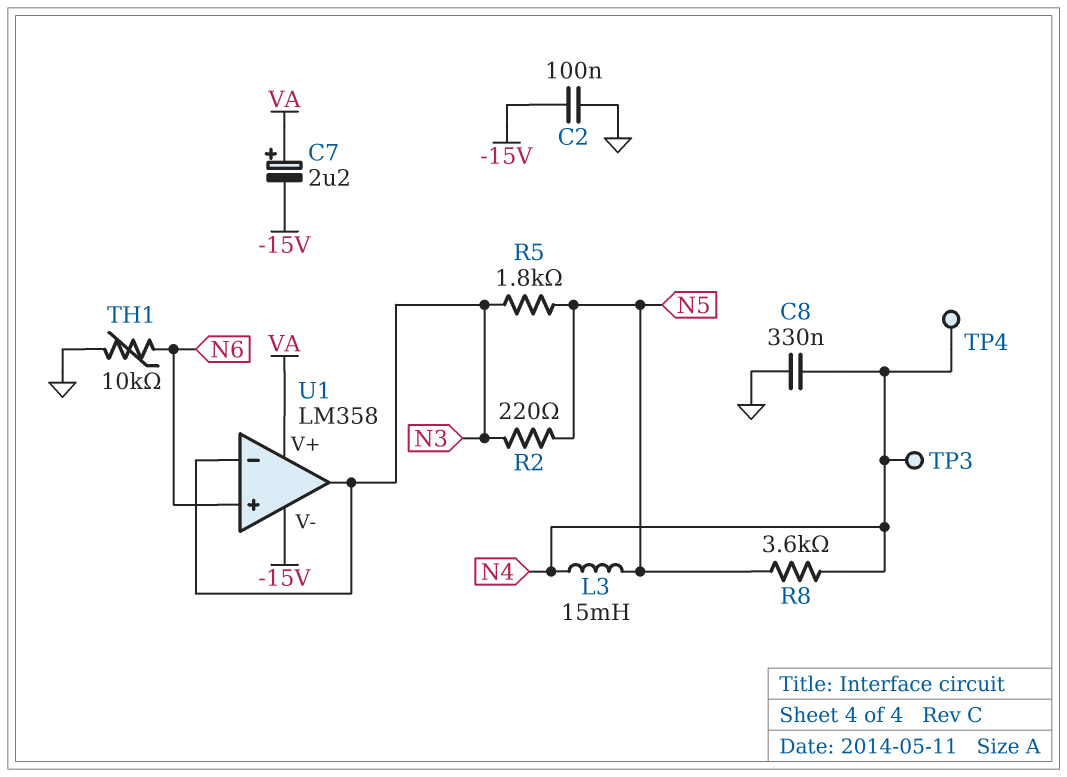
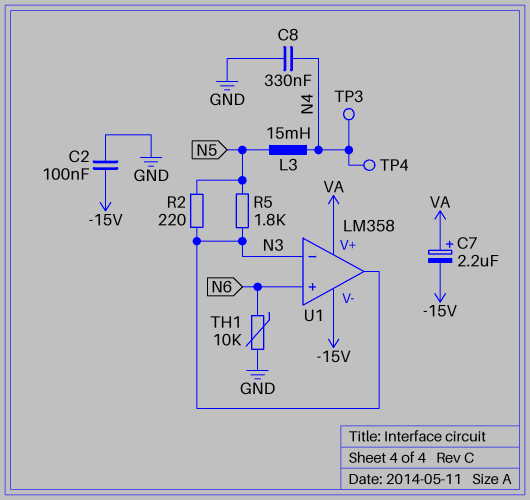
R8: 3.6k (N4, N5) -> none

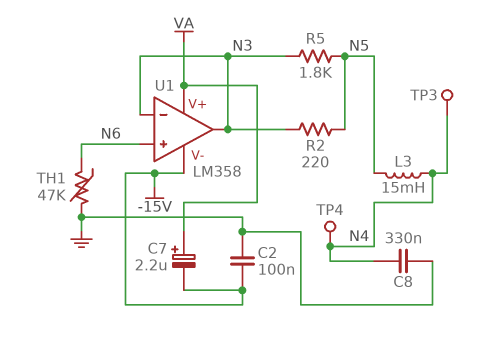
TH1: 10k (GND, N6) -> 47k (GND, N6)

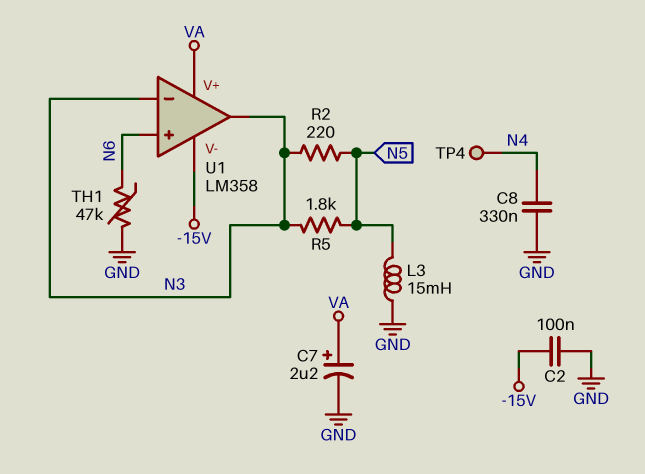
C7: 2.2uF (plus VA, minus -15V) -> 2.2uF (plus VA, minus GND)
L3: 15mH (N4, N5) -> 15mH (GND, N5)
TP3: test point (N4) -> none

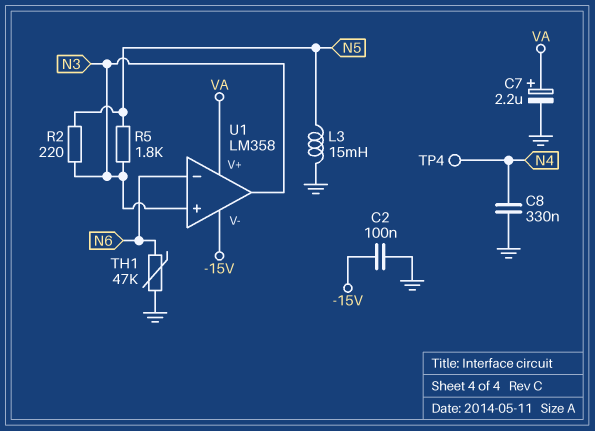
U1 pin in+: N6 -> N3
U1 pin in-: N3 -> N6

